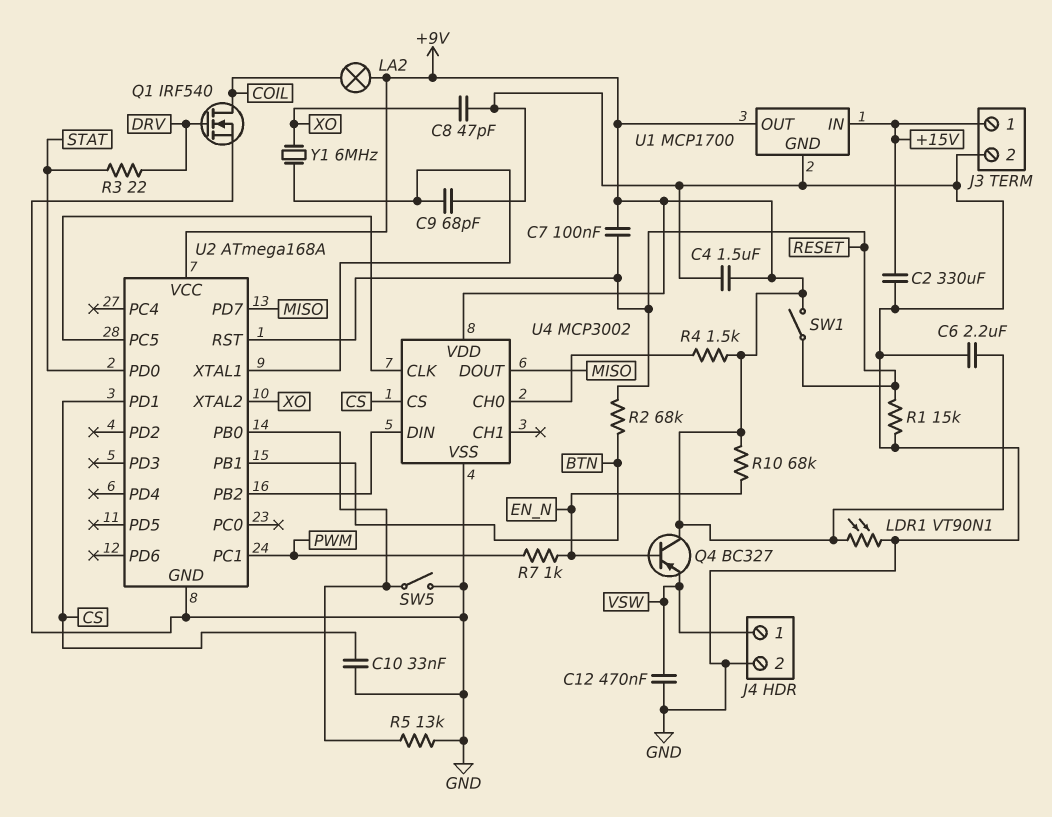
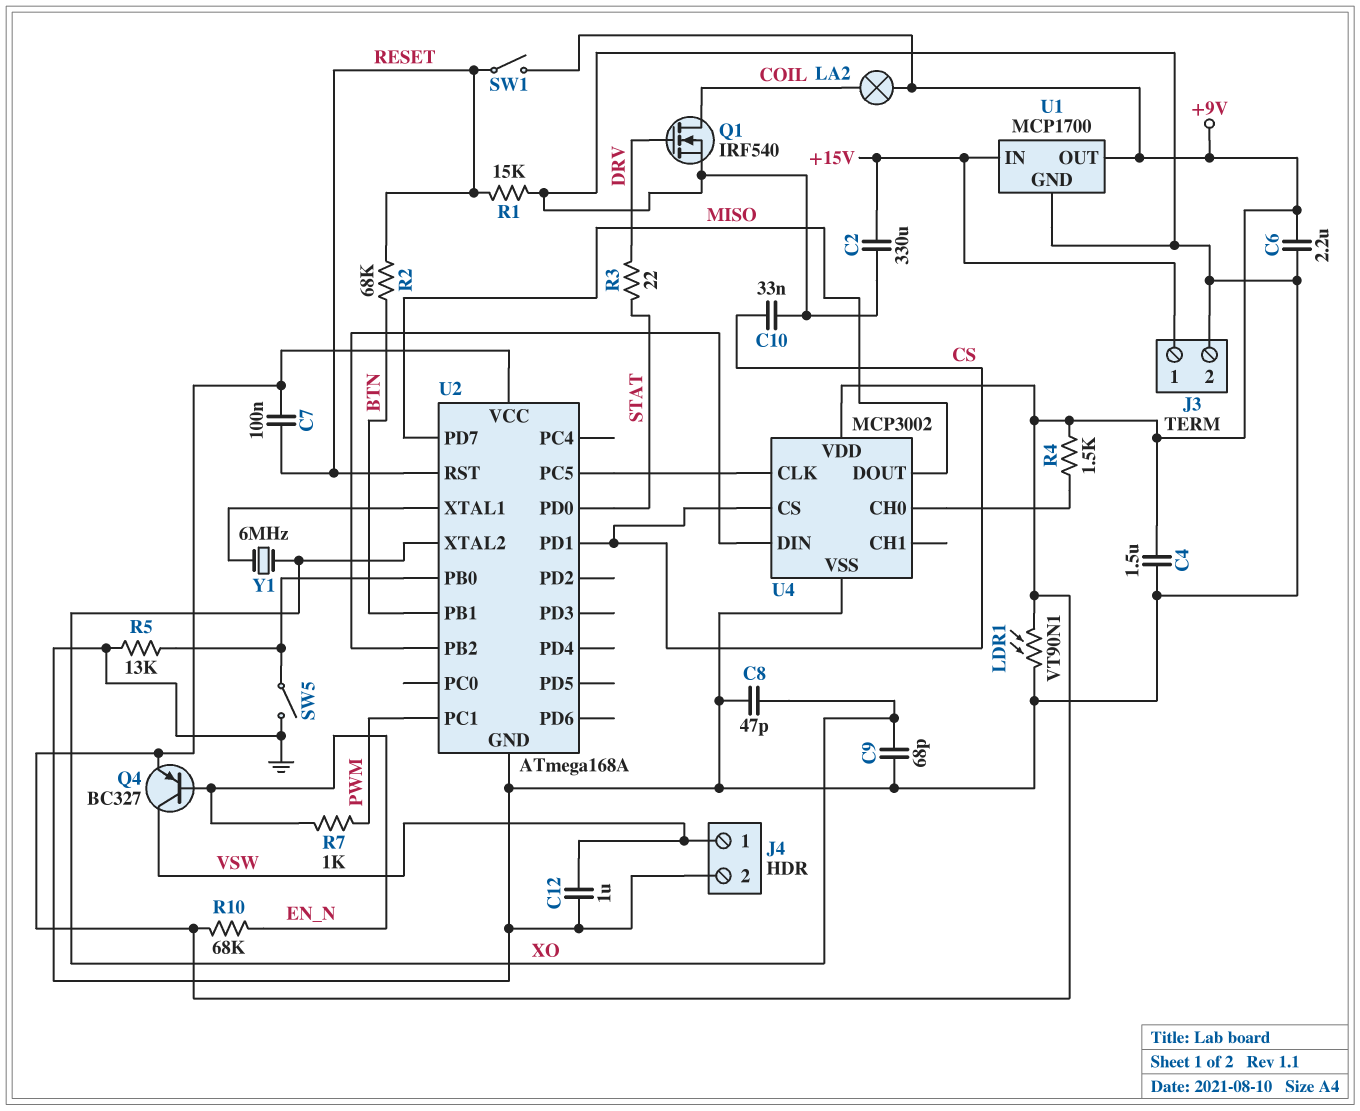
C9: 68pF (GND, U2/XTAL1) -> 68pF (GND, XO)
C12: 470nF (GND, VSW) -> 1uF (GND, VSW)
Q4: PNP BC327 (B EN_N, C +9V, E VSW) -> PNP BC327 (B EN_N, C VSW, E +9V)

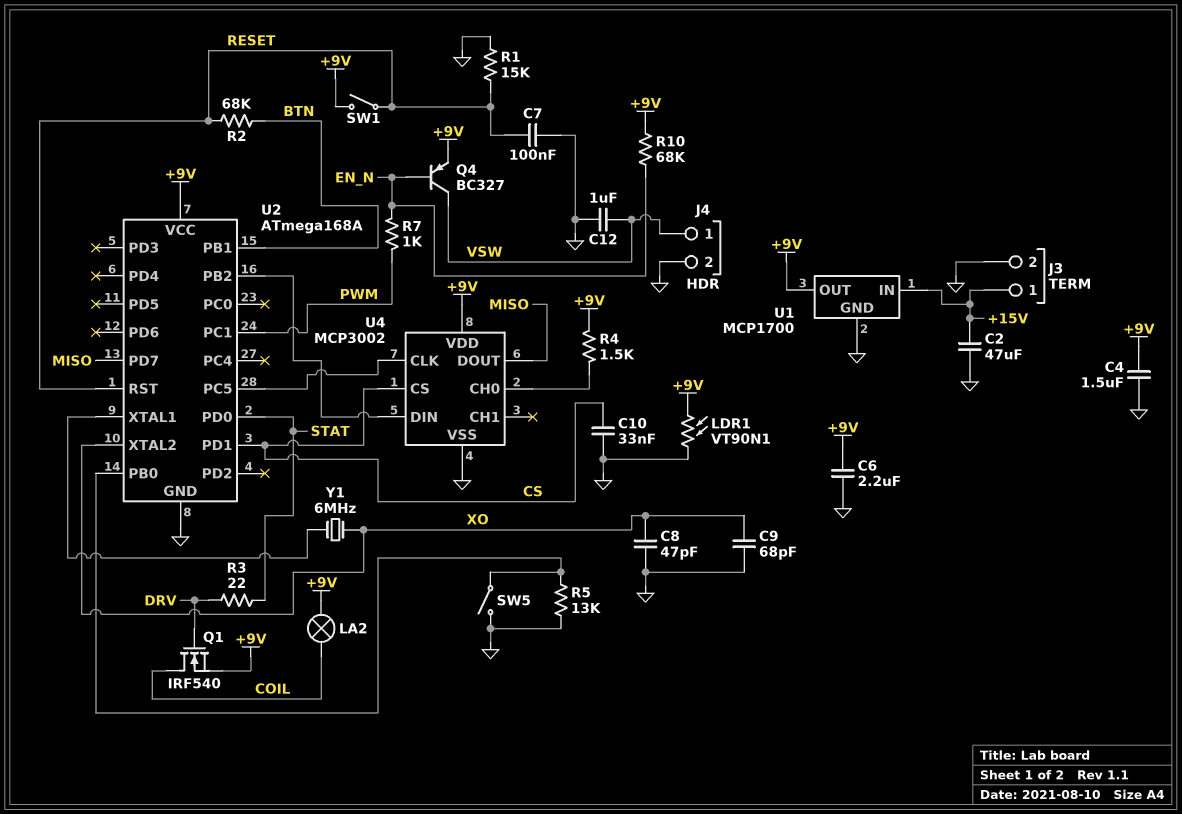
C2: 330uF (+15V, GND) -> 47uF (+15V, GND)
C7: 100nF (+9V, RESET) -> 100nF (GND, RESET)
Q1: NMOS IRF540 (G DRV, D COIL, S GND) -> NMOS IRF540 (G DRV, D COIL, S +9V)

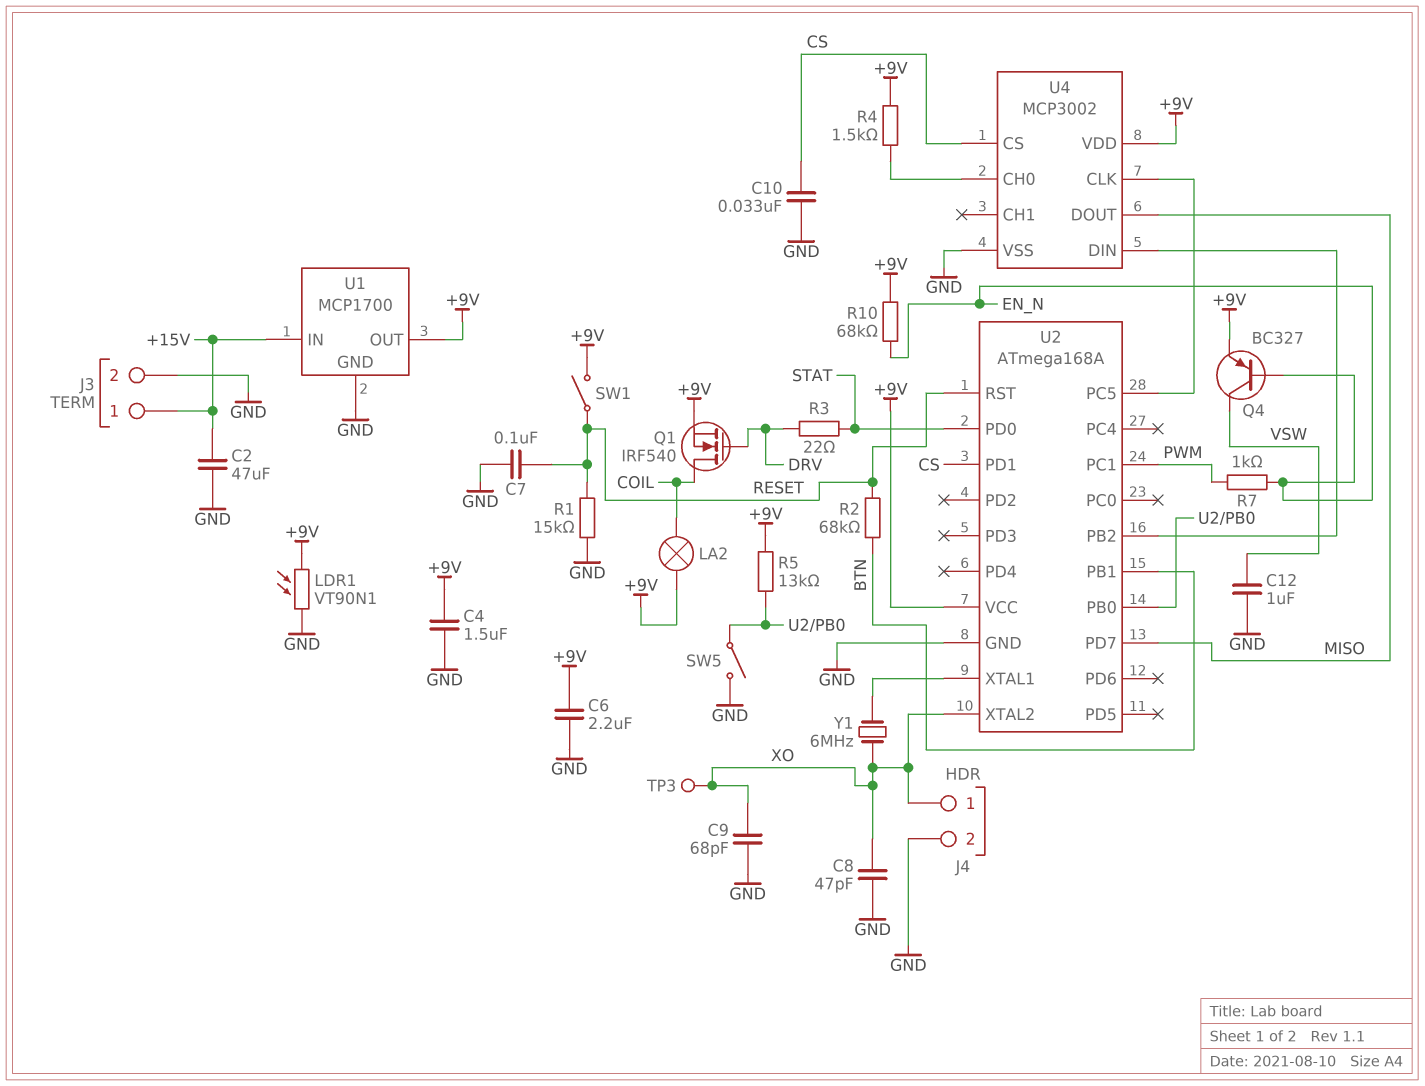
J4 pin 1: VSW -> XO
R5: 13k (GND, U2/PB0) -> 13k (+9V, U2/PB0)
TP3: none -> test point (XO)

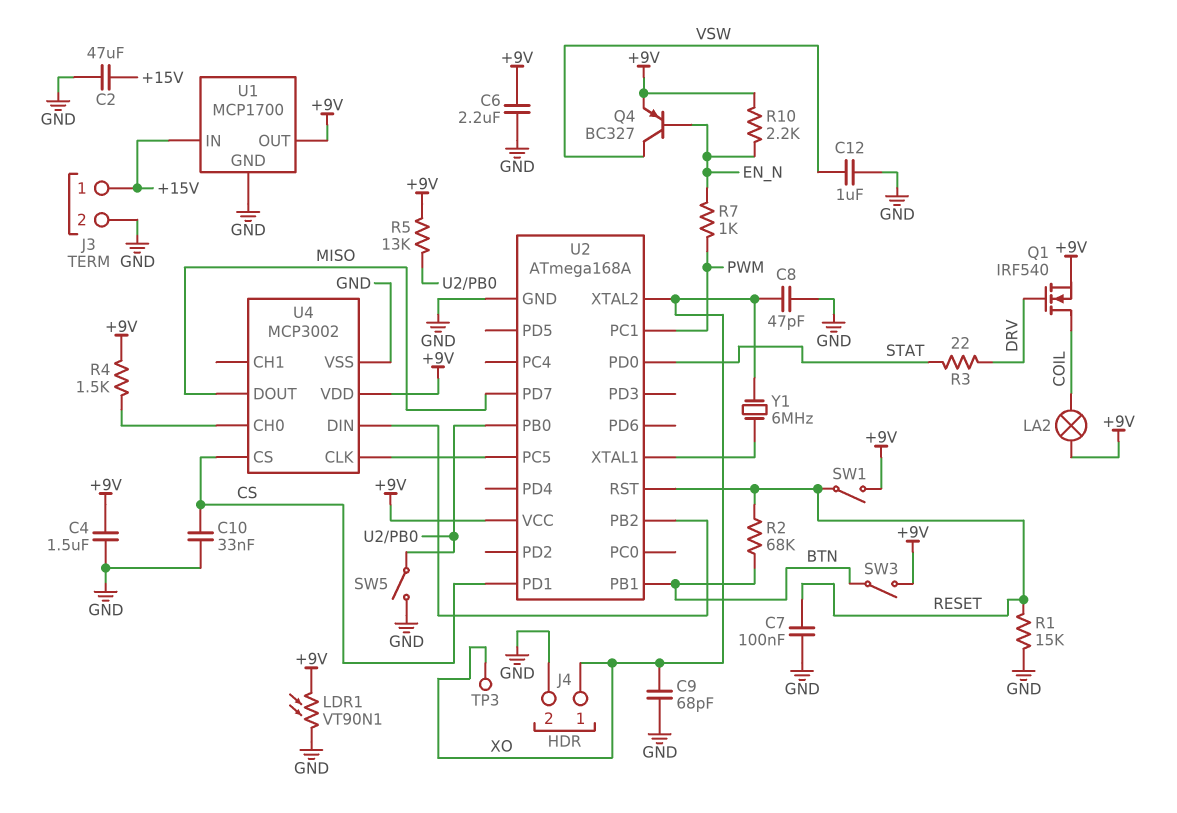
R10: 68k (+9V, EN_N) -> 2.2k (+9V, EN_N)
SW3: none -> switch (+9V, BTN)

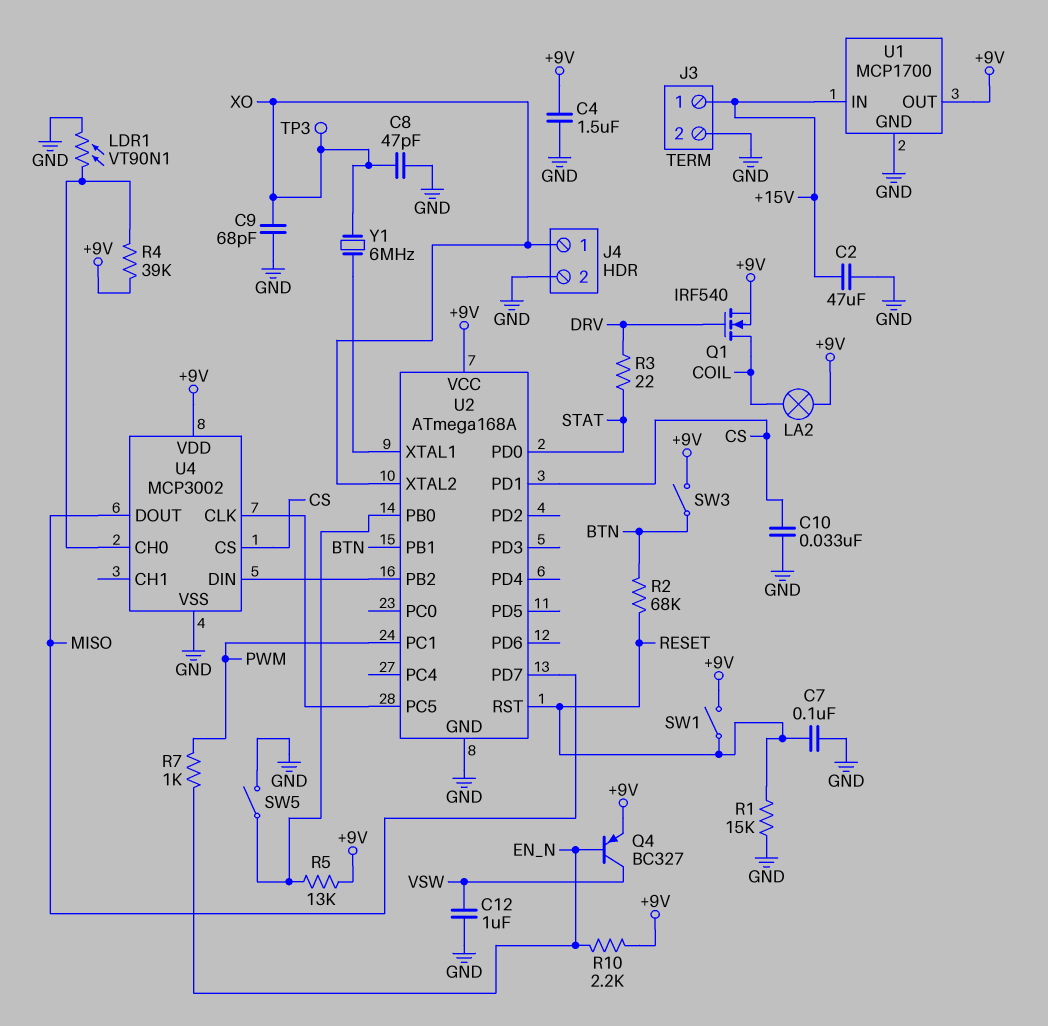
C6: 2.2uF (+9V, GND) -> none
LDR1: VT90N1 (+9V, GND) -> VT90N1 (GND, U4/CH0)
R4: 1.5k (+9V, U4/CH0) -> 39k (+9V, U4/CH0)

